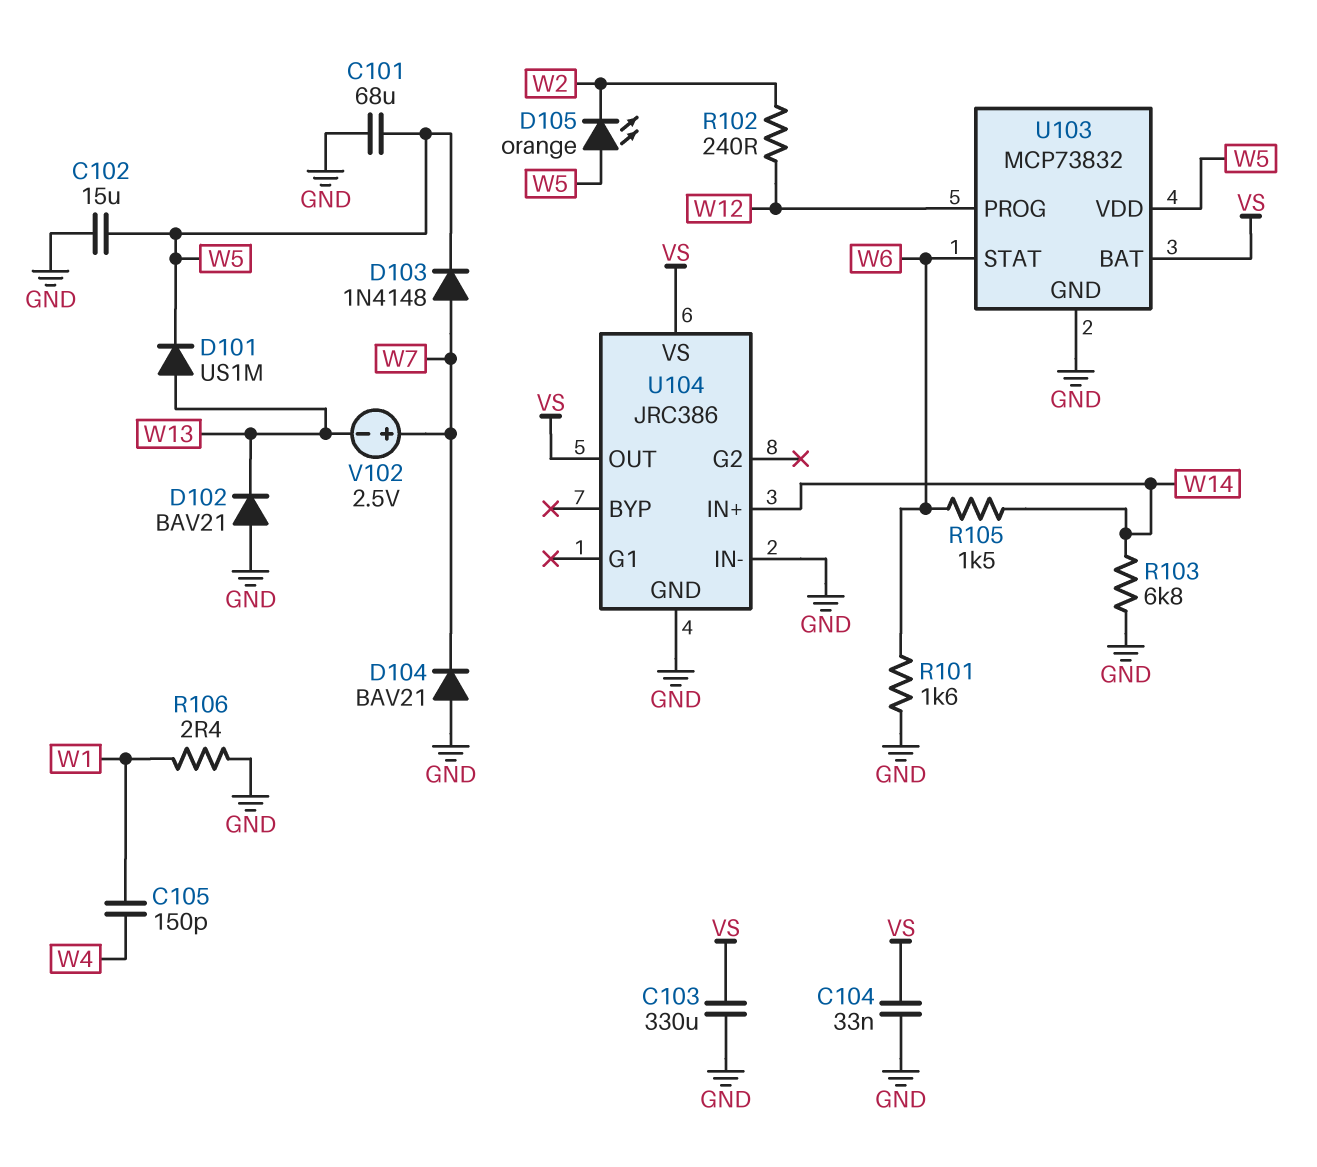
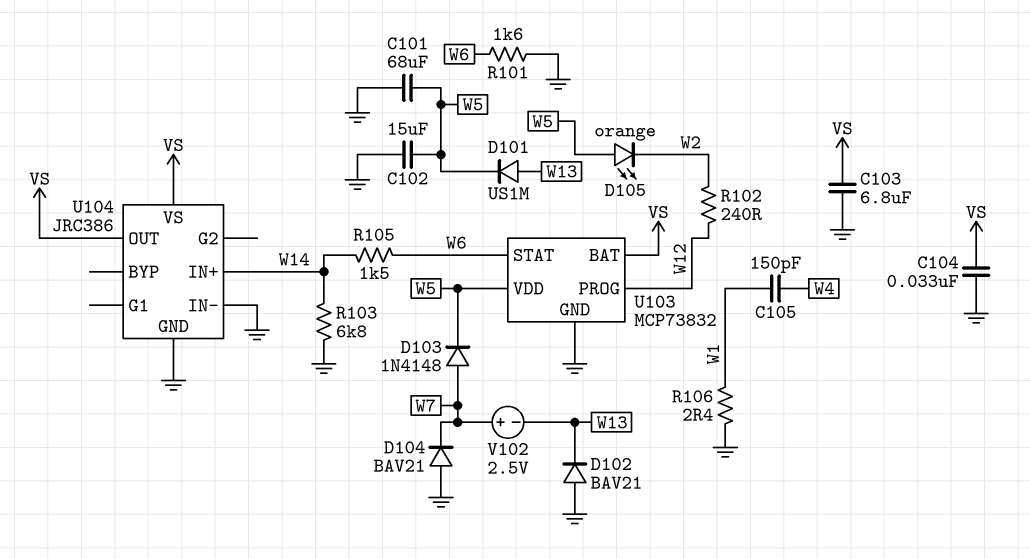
C103: 330uF (GND, VS) -> 6.8uF (GND, VS)

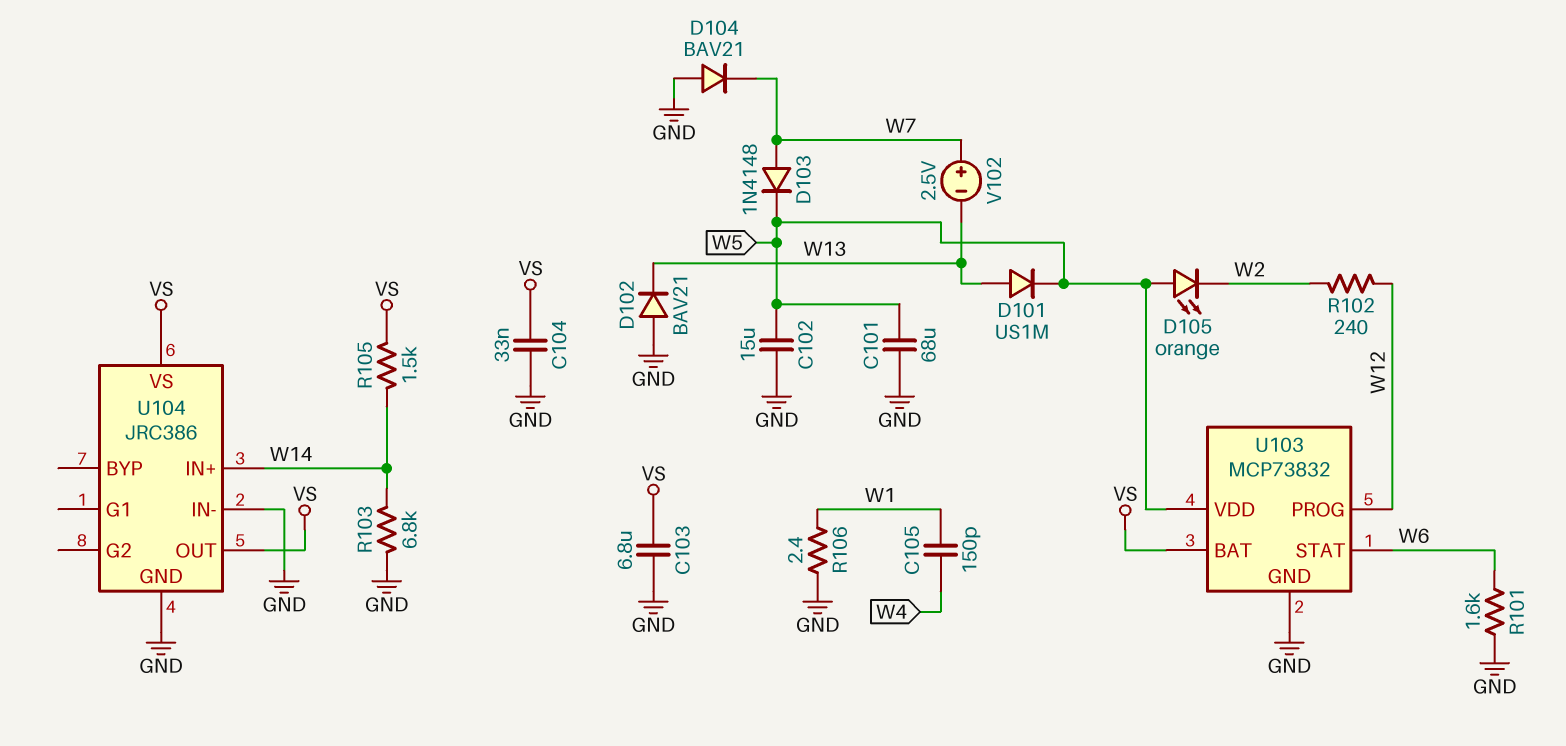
R105: 1.5k (W6, W14) -> 1.5k (VS, W14)

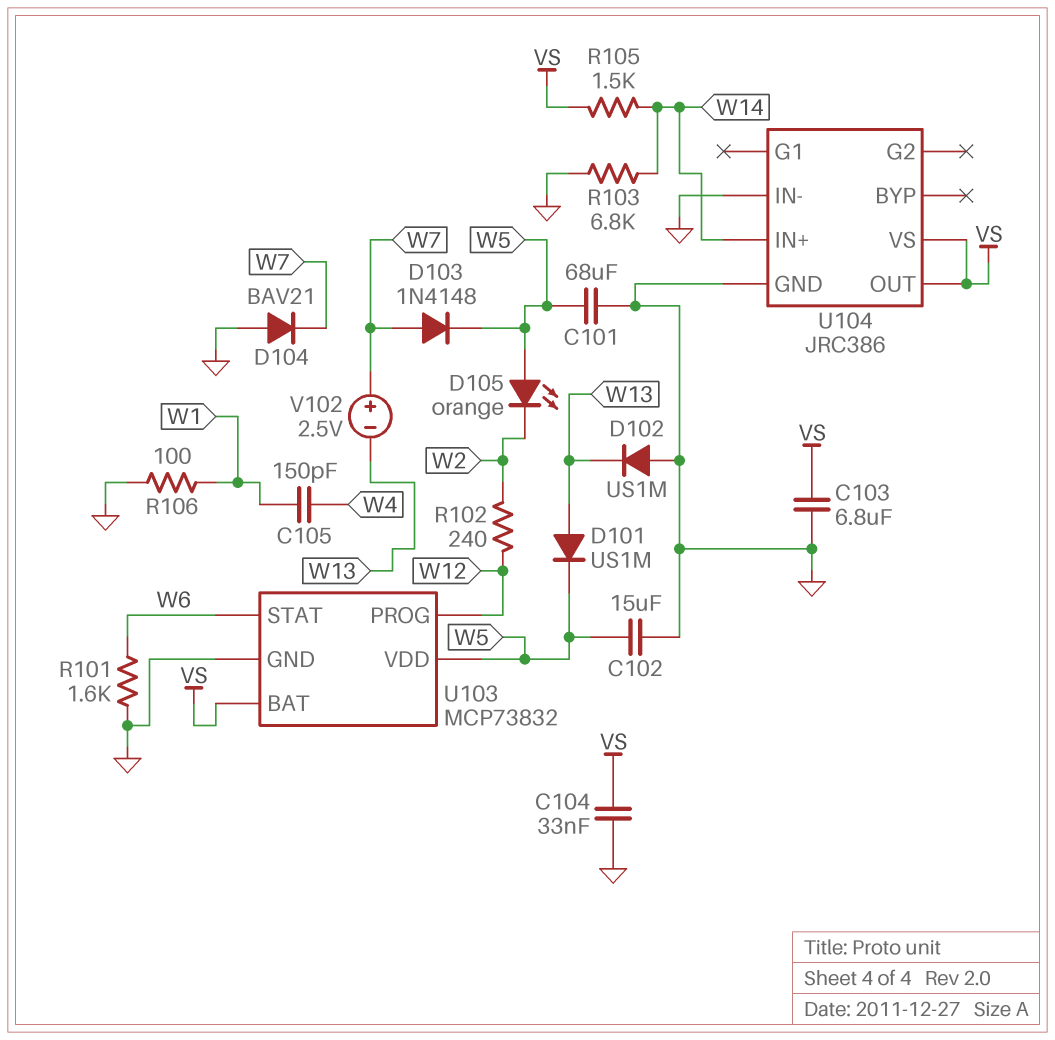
D102: diode BAV21 (A GND, K W13) -> diode US1M (A GND, K W13)
R106: 2.4 (GND, W1) -> 100 (GND, W1)

